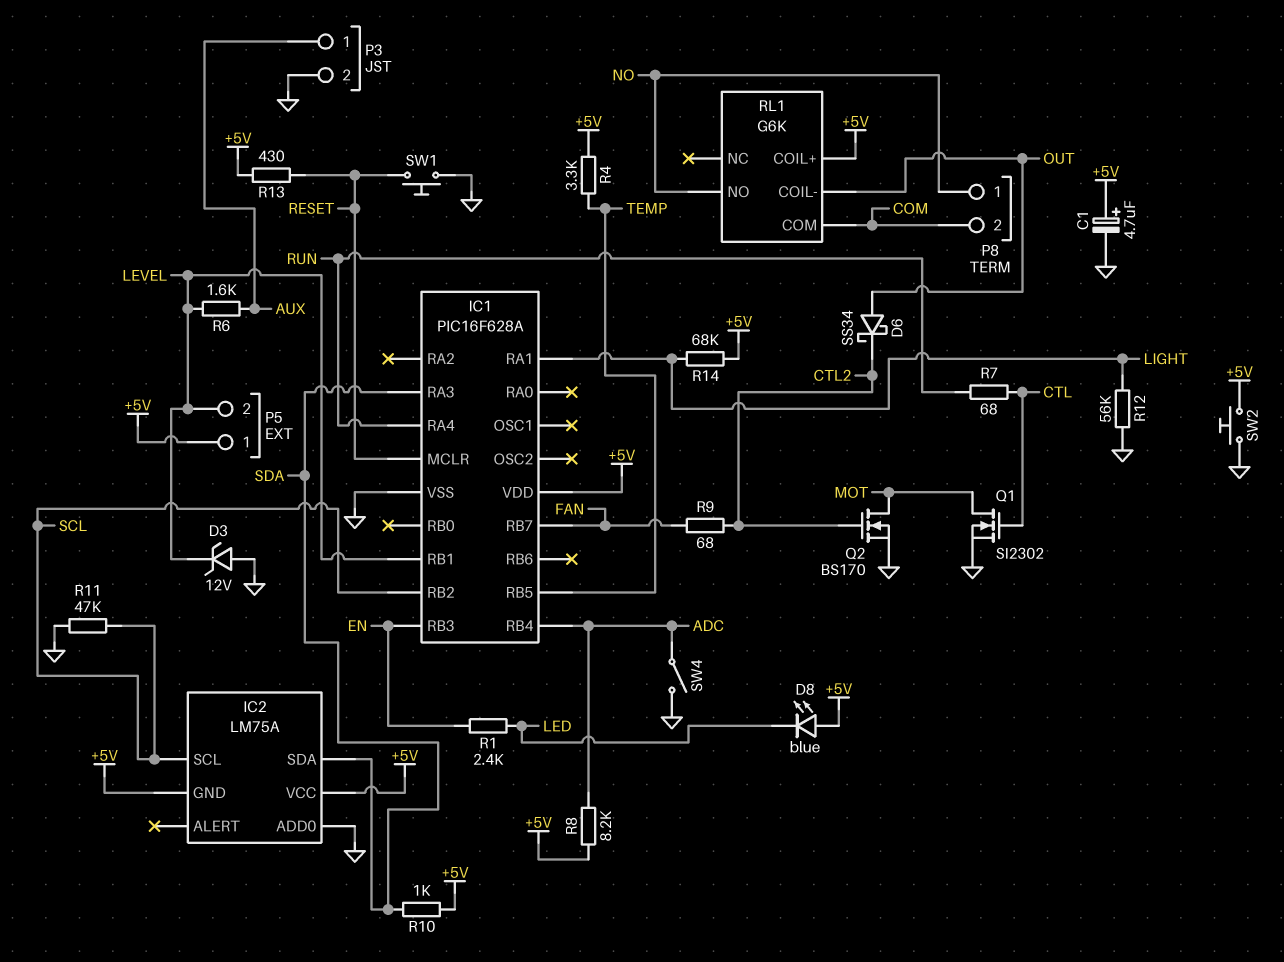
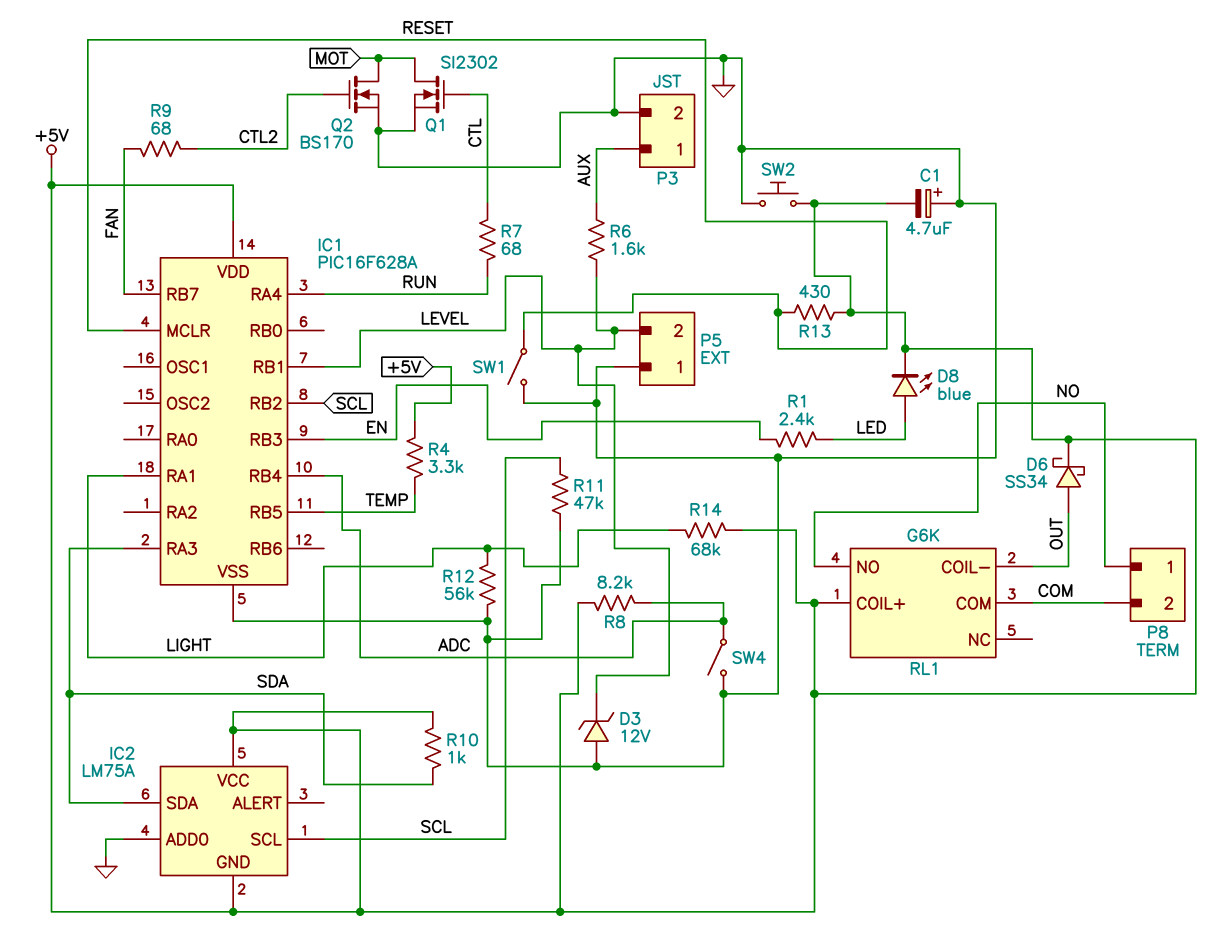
C1: 4.7uF (plus +5V, minus GND) -> 4.7uF (plus GND, minus +5V)
D6: schottky SS34 (A OUT, K CTL2) -> schottky SS34 (A OUT, K +5V)
D8: LED blue (A +5V, K LED) -> LED blue (A LED, K +5V)
P5 pin 1: +5V -> GND
SW1: button (GND, RESET) -> switch (GND, RESET)

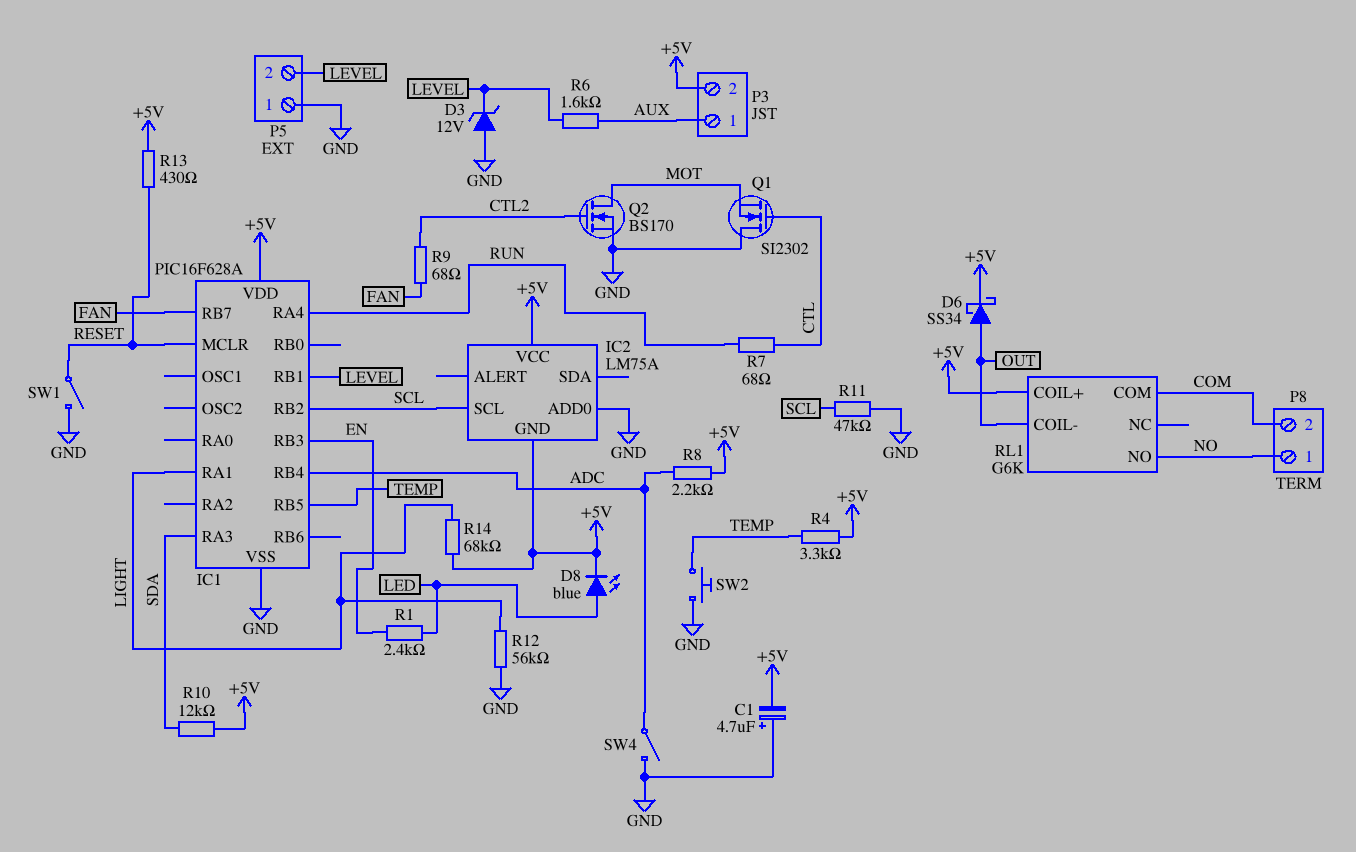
IC2 pin SDA: SDA -> none
P3 pin 2: GND -> +5V
Q1: NMOS SI2302 (G CTL, D MOT, S GND) -> NMOS SI2302 (G CTL, D GND, S MOT)
R8: 8.2k (+5V, ADC) -> 2.2k (+5V, ADC)
R10: 1k (+5V, SDA) -> 12k (+5V, SDA)
SW2: button (+5V, GND) -> button (GND, TEMP)

